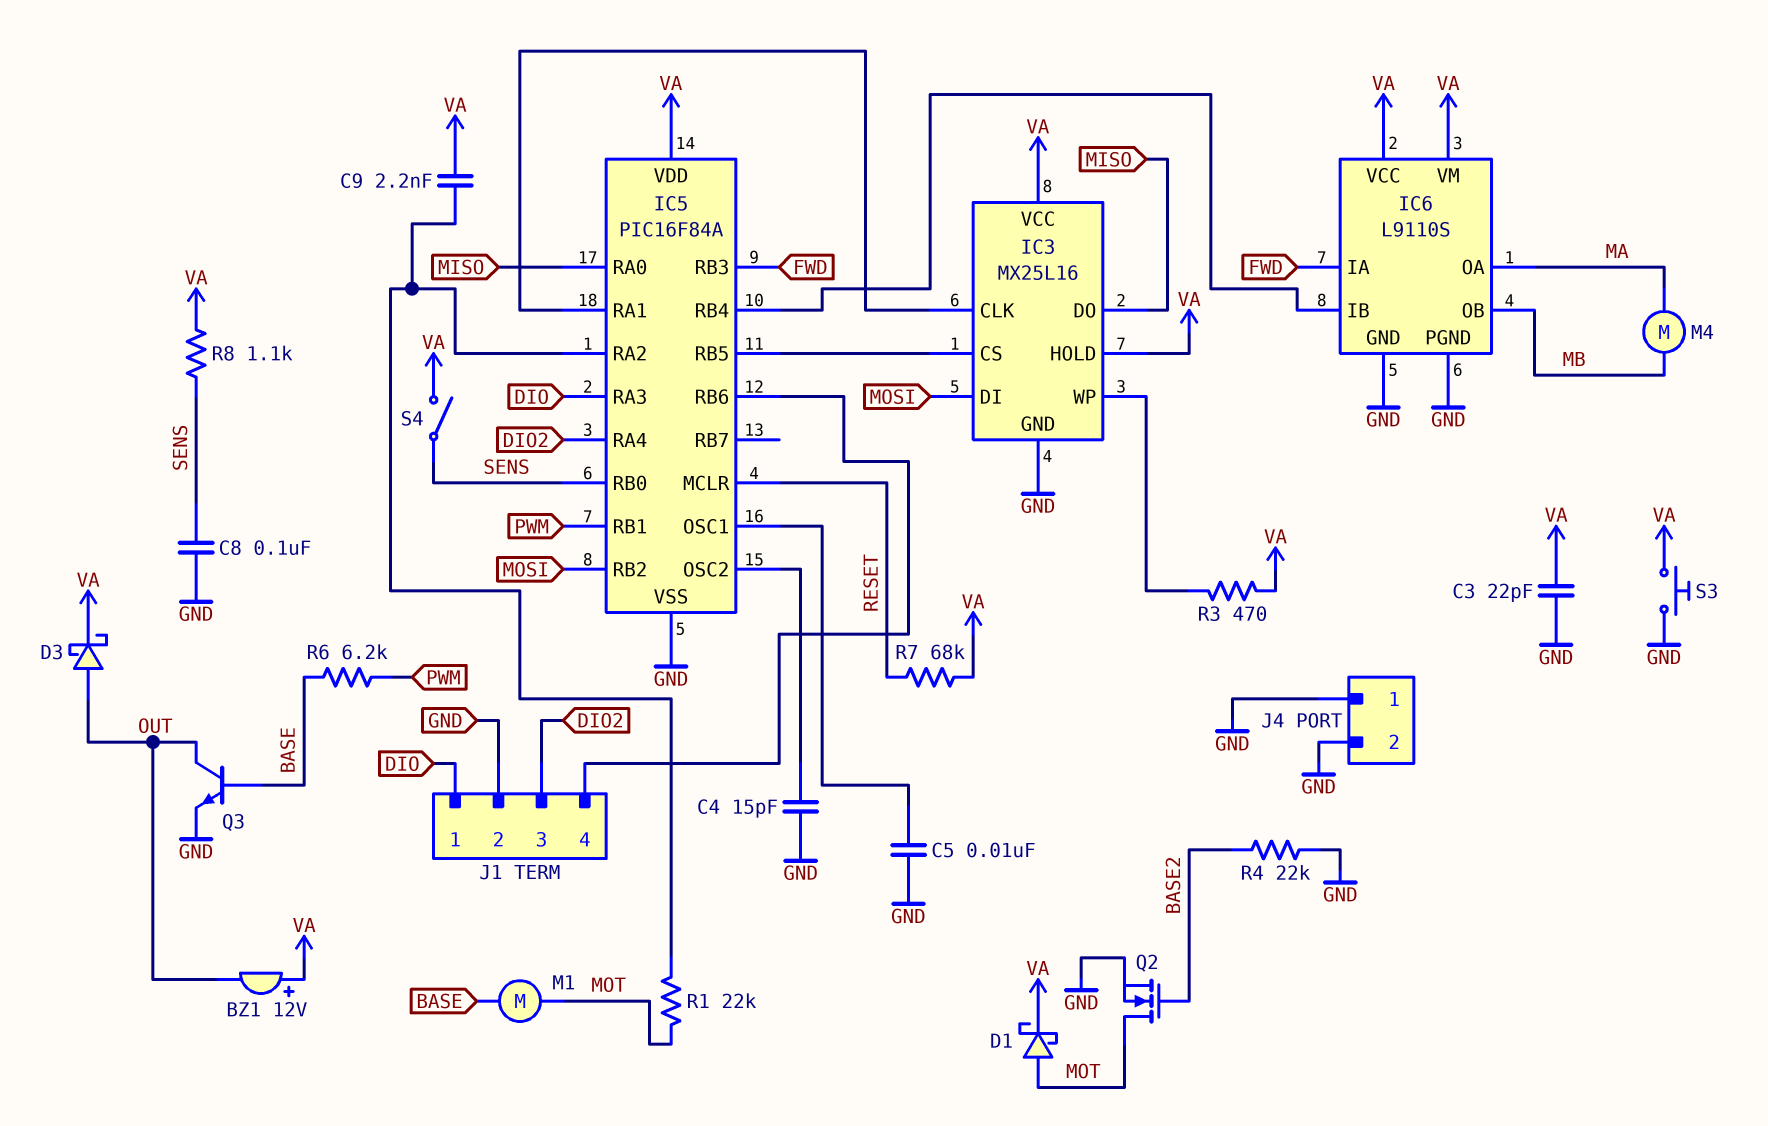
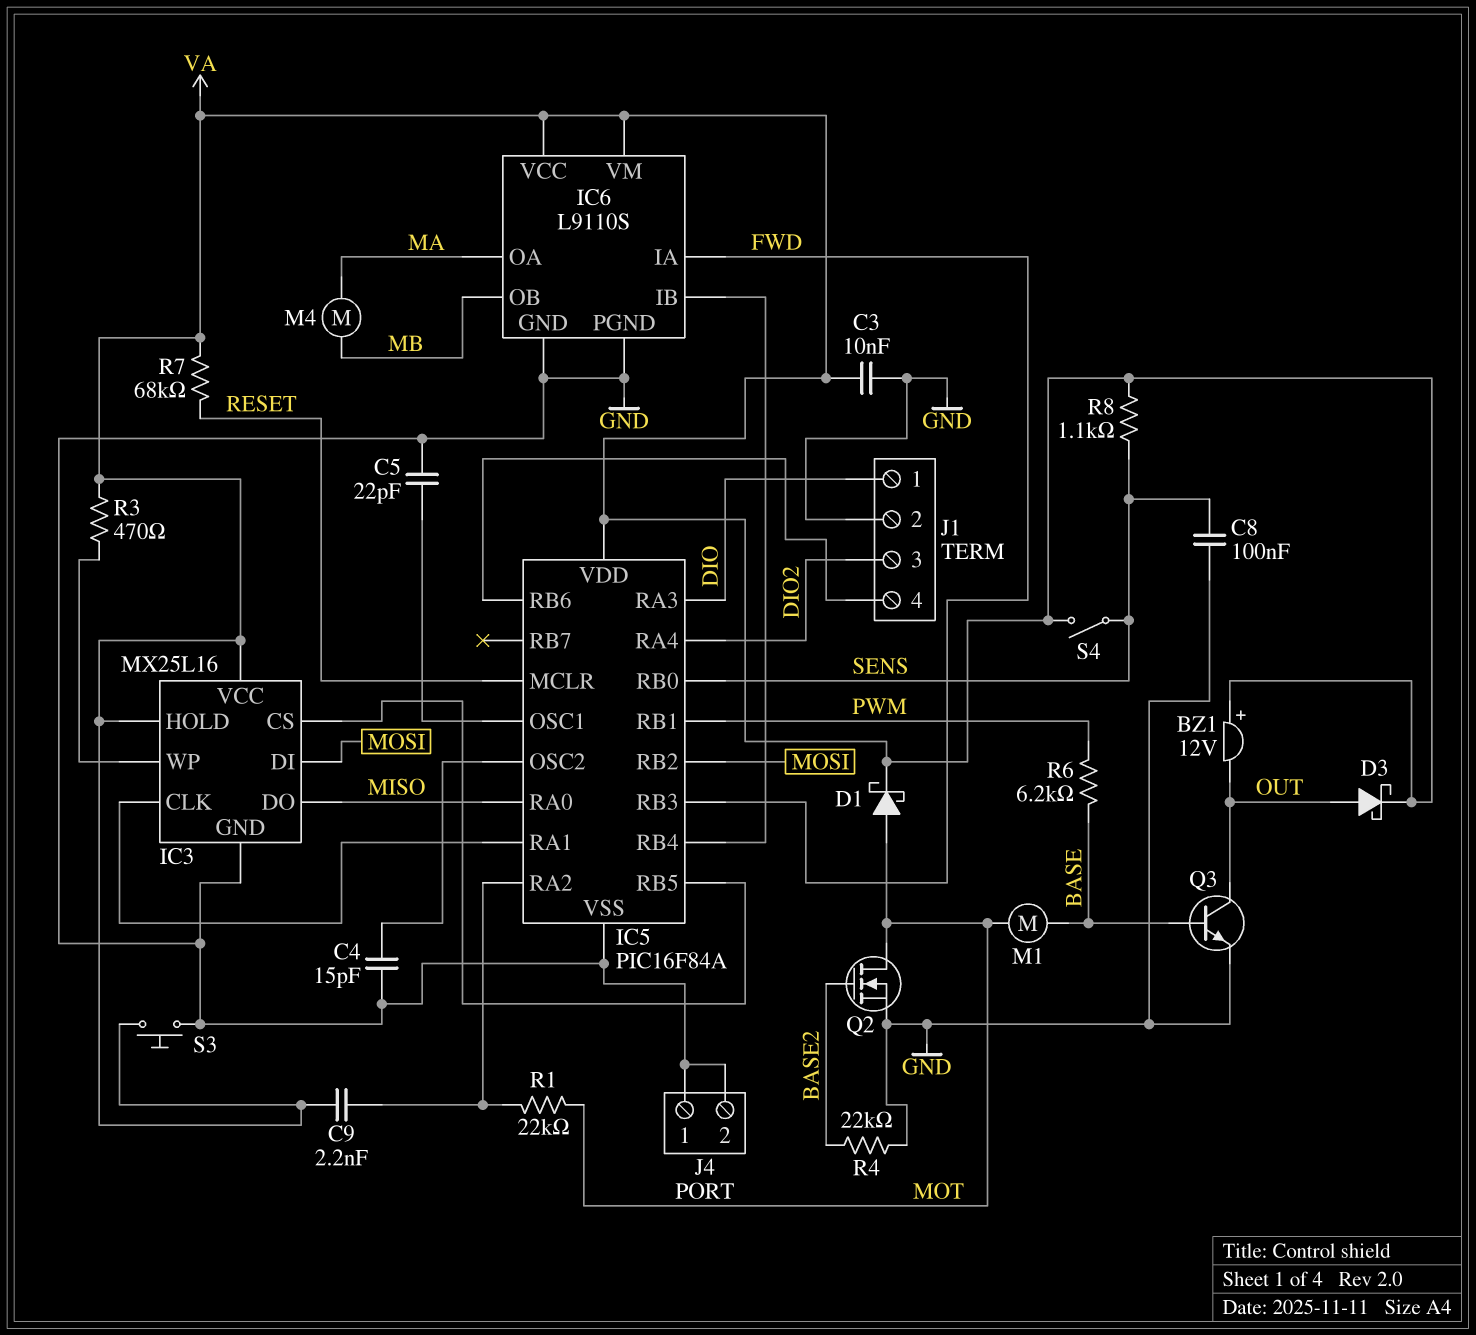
C3: 22pF (GND, VA) -> 10nF (GND, VA)
C5: 10nF (GND, IC5/OSC1) -> 22pF (GND, IC5/OSC1)

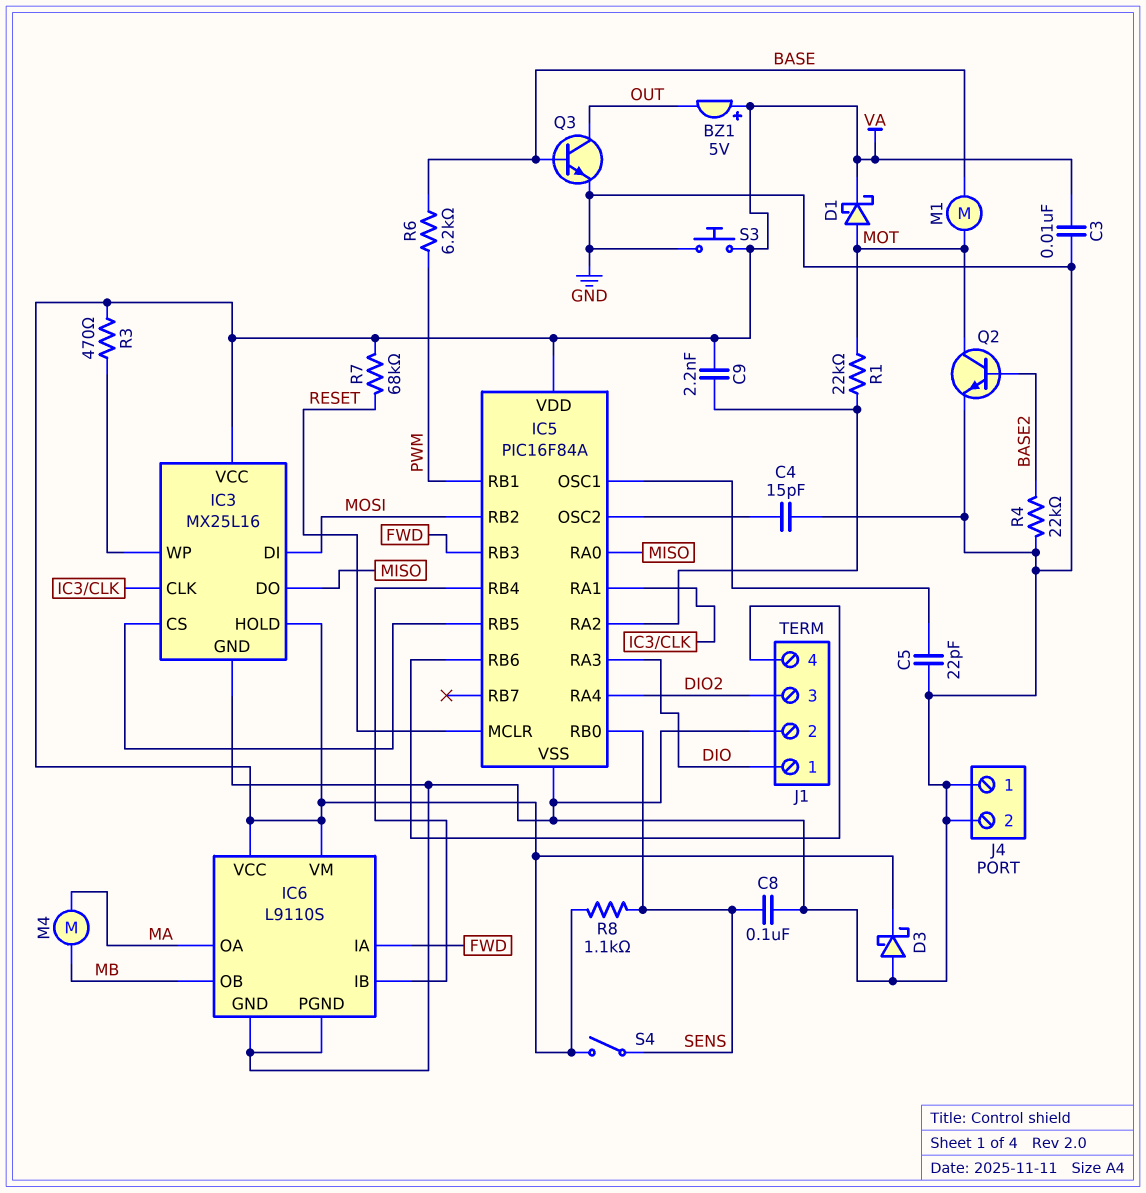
BZ1: buzzer 12V (plus VA, minus OUT) -> buzzer 5V (plus VA, minus OUT)
D3: schottky (A OUT, K VA) -> schottky (A GND, K VA)
Q2: NMOS (G BASE2, D MOT, S GND) -> NPN (B BASE2, C MOT, E GND)

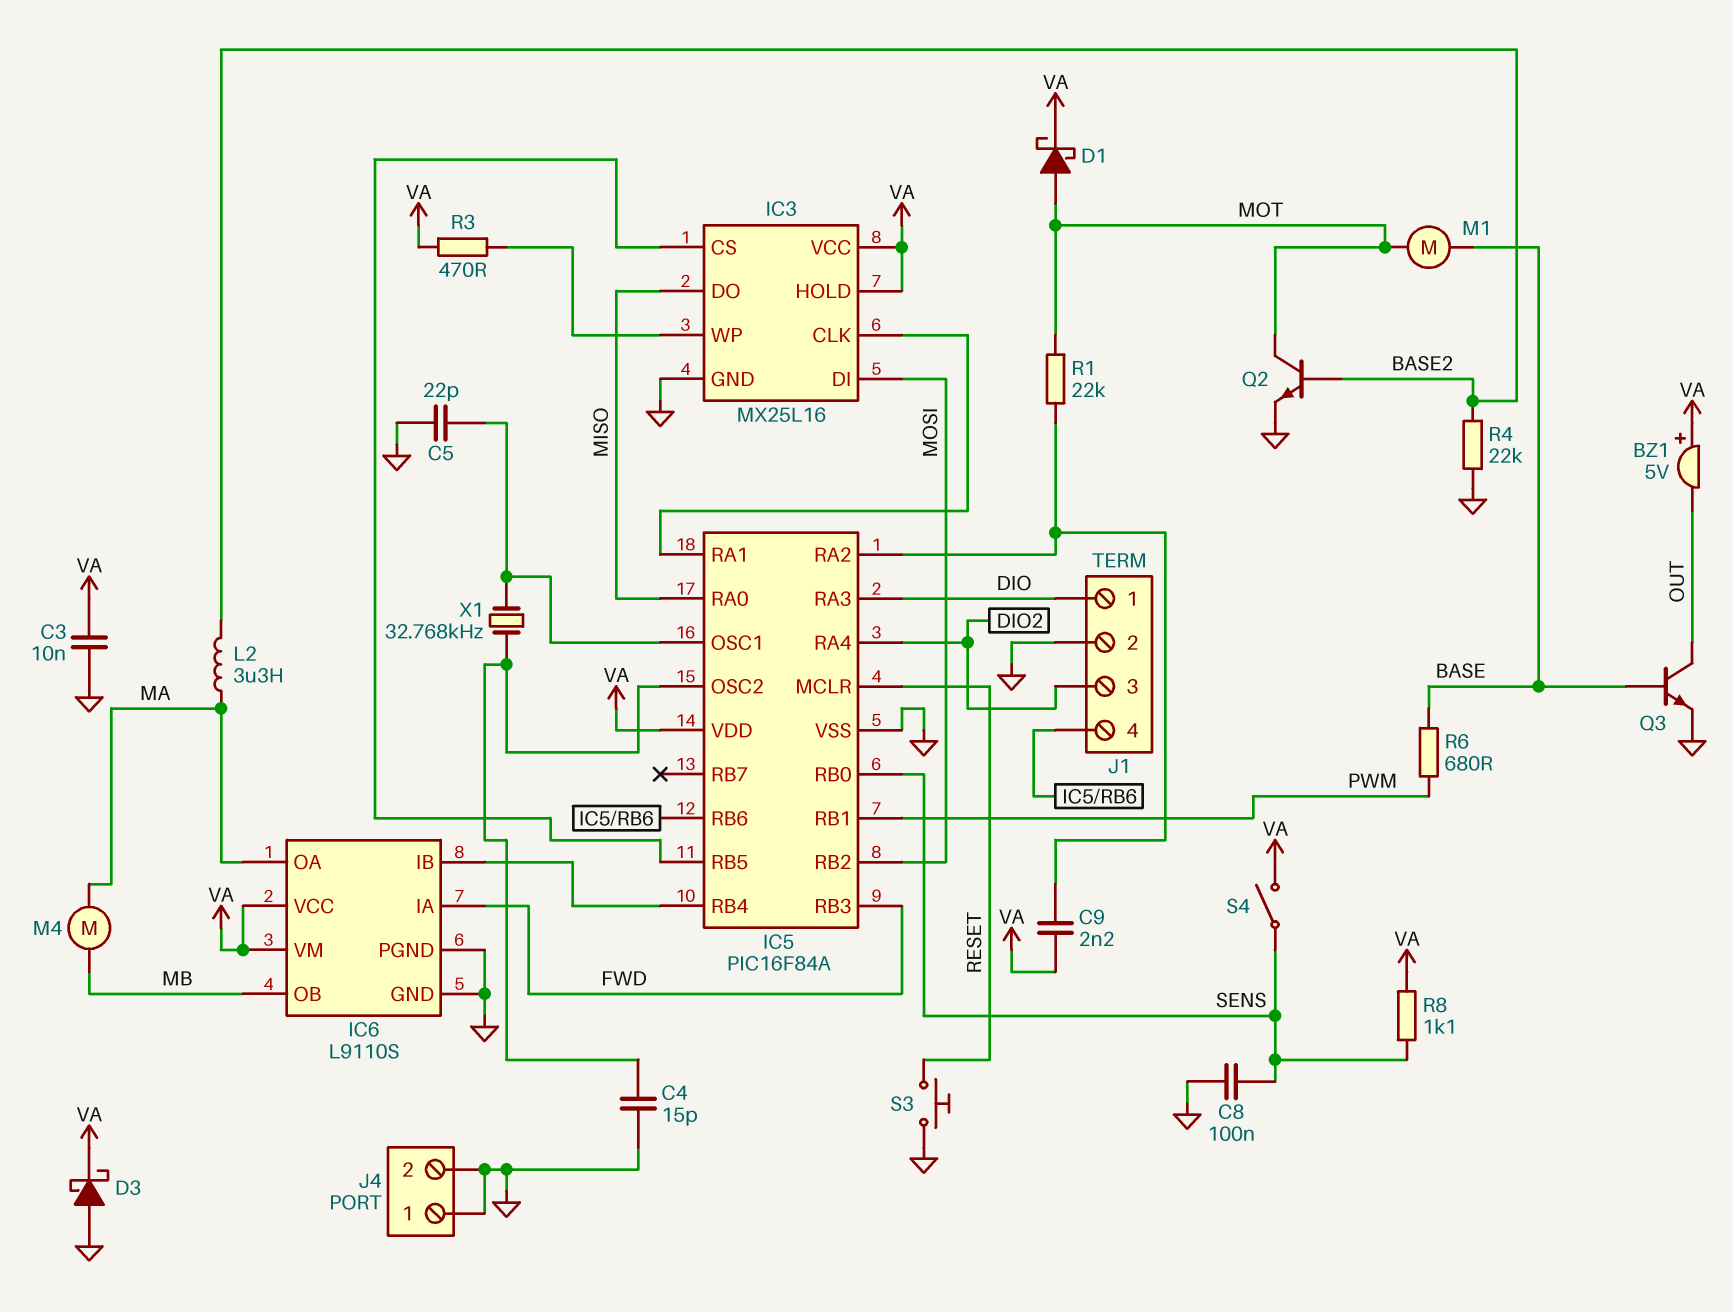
L2: none -> 3.3uH (BASE2, MA)
R6: 6.2k (BASE, PWM) -> 680 (BASE, PWM)
R7: 68k (RESET, VA) -> none
S3: button (GND, VA) -> button (GND, RESET)
X1: none -> 32.768kHz (IC5/OSC1, IC5/OSC2)

